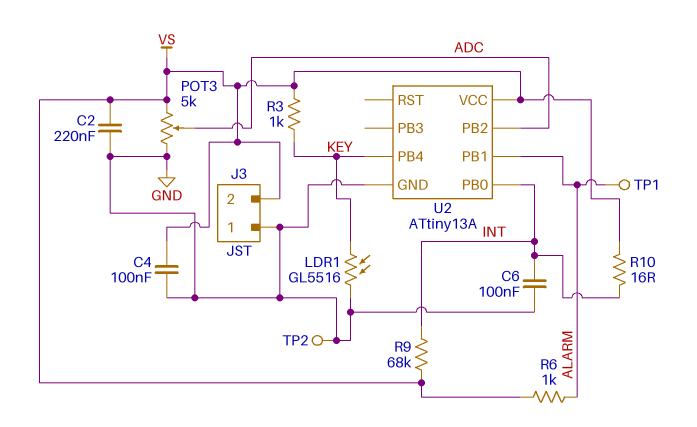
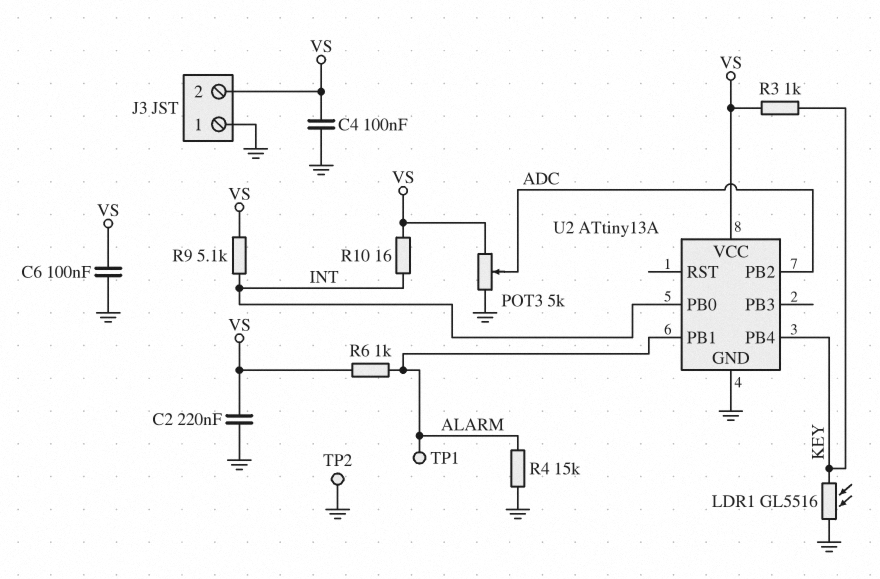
C6: 100nF (GND, INT) -> 100nF (GND, VS)
R4: none -> 15k (ALARM, GND)
R9: 68k (INT, VS) -> 5.1k (INT, VS)

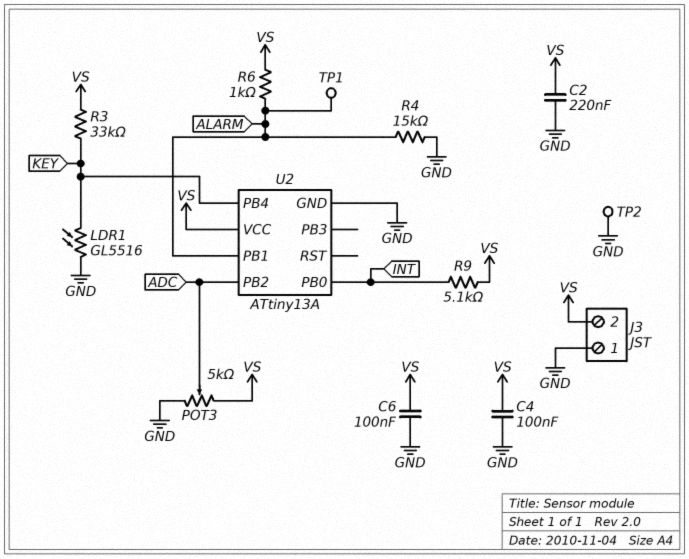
R3: 1k (KEY, VS) -> 33k (KEY, VS)
R10: 16 (INT, VS) -> none

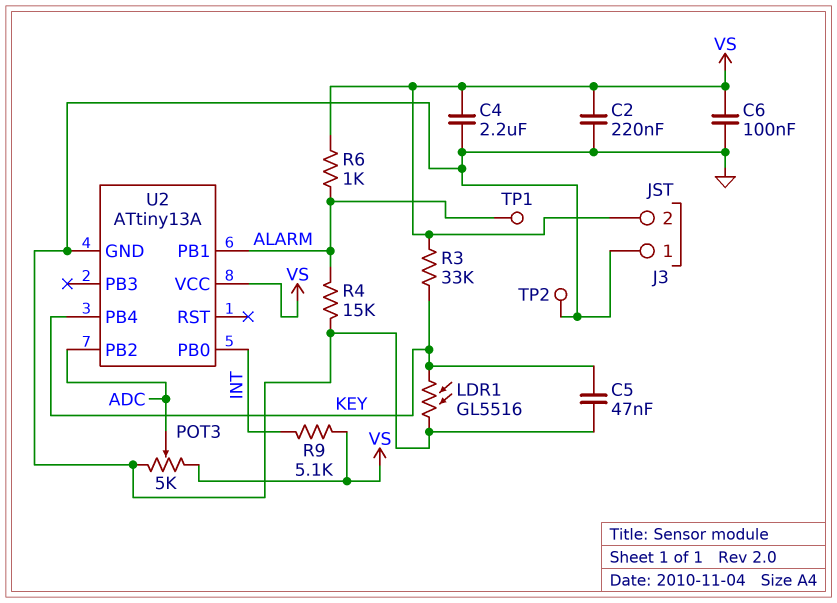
C4: 100nF (GND, VS) -> 2.2uF (GND, VS)
C5: none -> 47nF (GND, KEY)

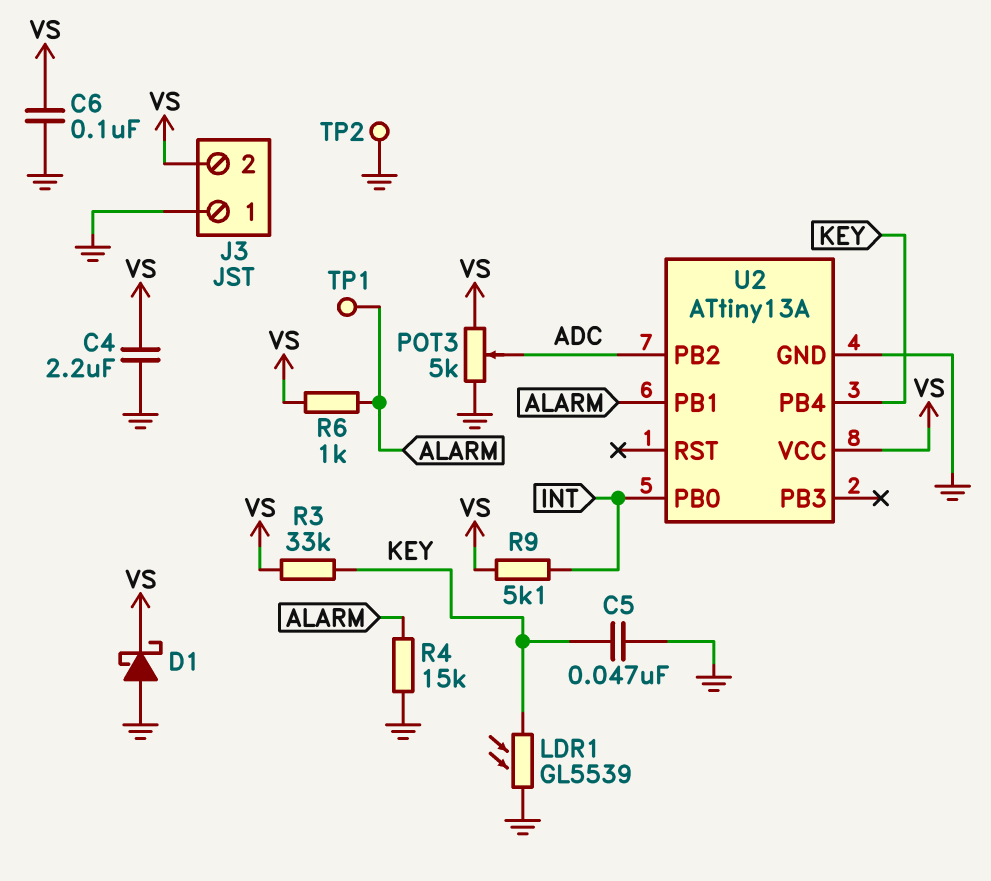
C2: 220nF (GND, VS) -> none
D1: none -> schottky (A GND, K VS)
LDR1: GL5516 (GND, KEY) -> GL5539 (GND, KEY)

